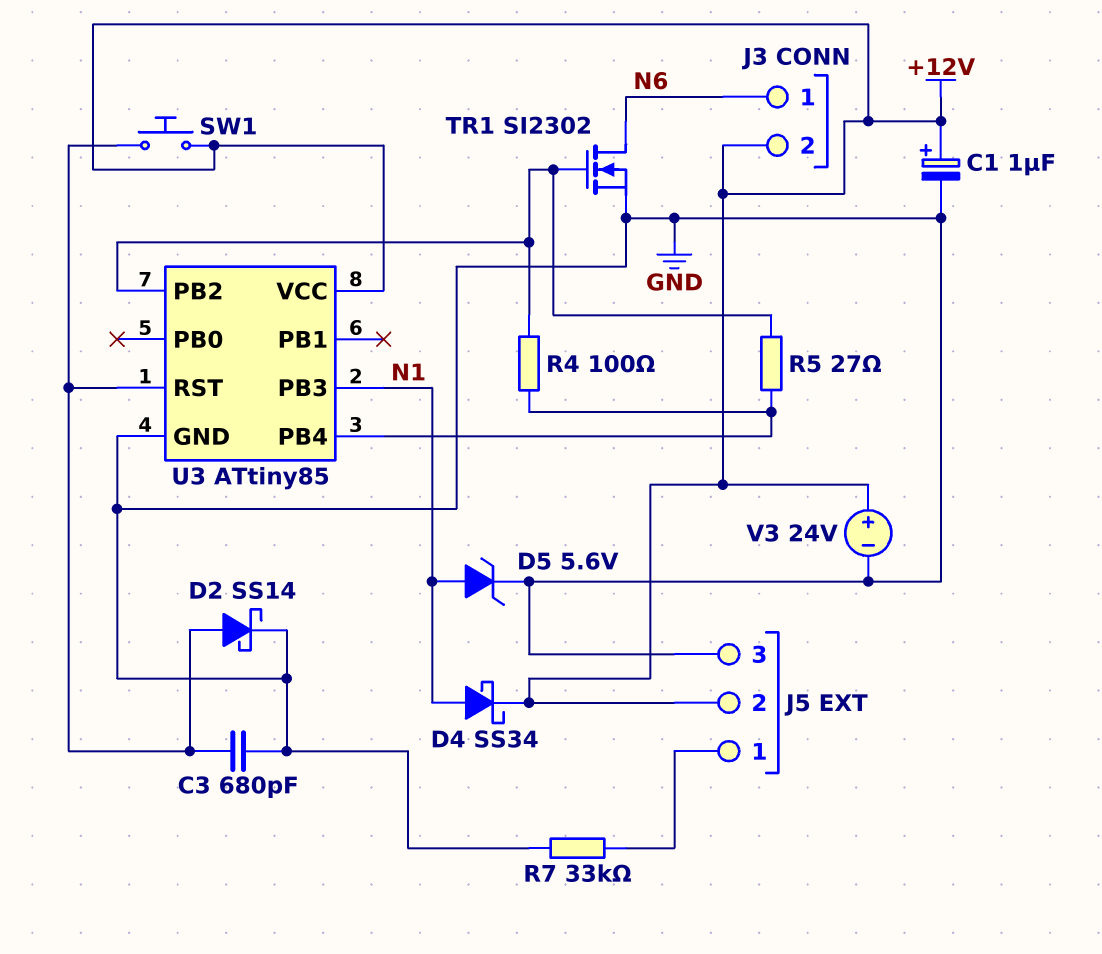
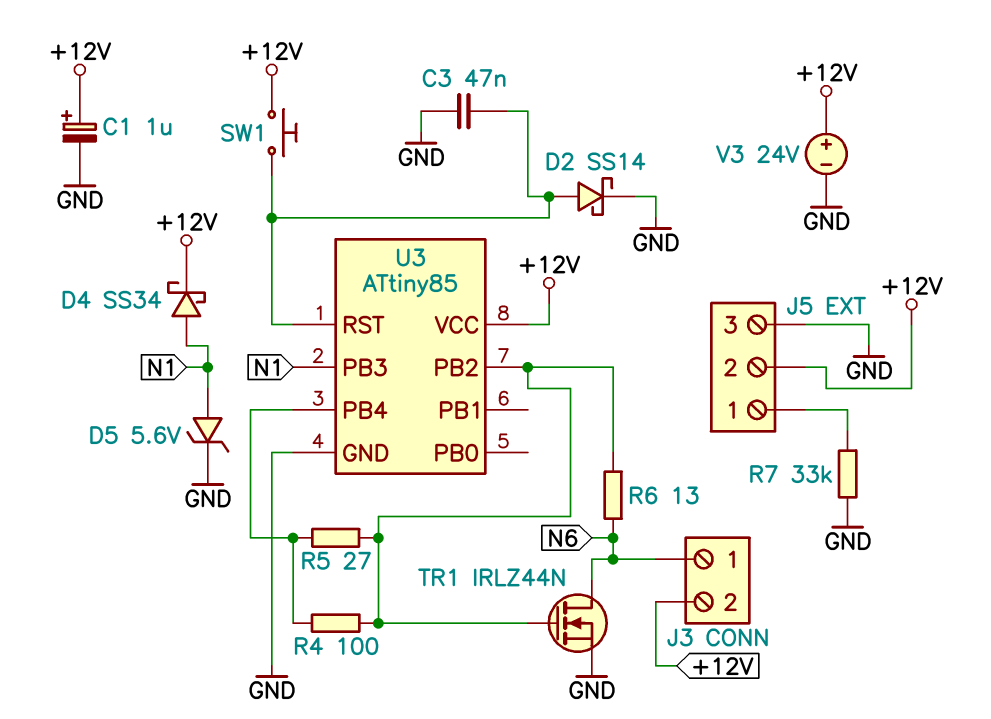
C3: 680pF (GND, U3/RST) -> 47nF (GND, U3/RST)
R6: none -> 13 (N6, U3/PB2)
TR1: NMOS SI2302 (G U3/PB2, D N6, S GND) -> NMOS IRLZ44N (G U3/PB2, D N6, S GND)

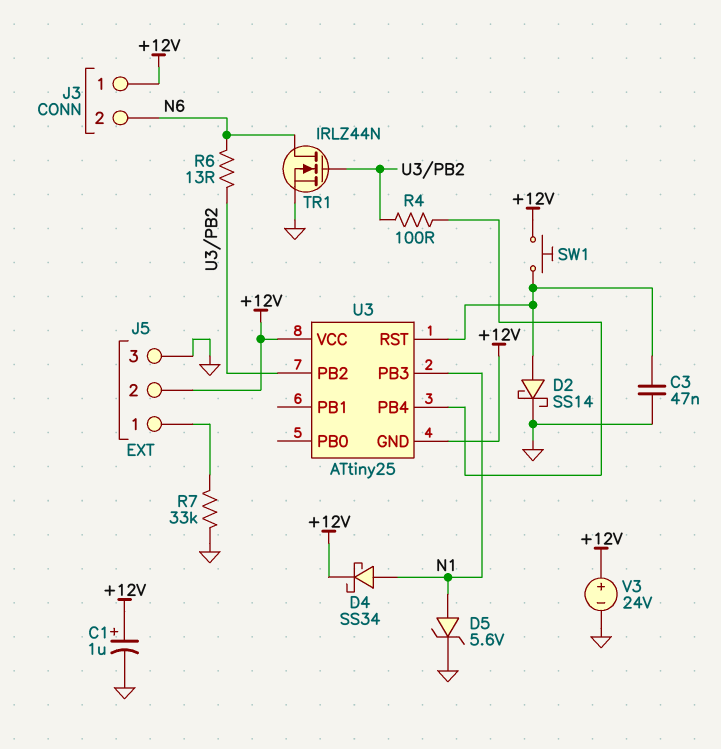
J3 pin 1: N6 -> +12V
J3 pin 2: +12V -> N6
R5: 27 (U3/PB2, U3/PB4) -> none
U3: ATtiny85 -> ATtiny25
U3 pin GND: GND -> +12V

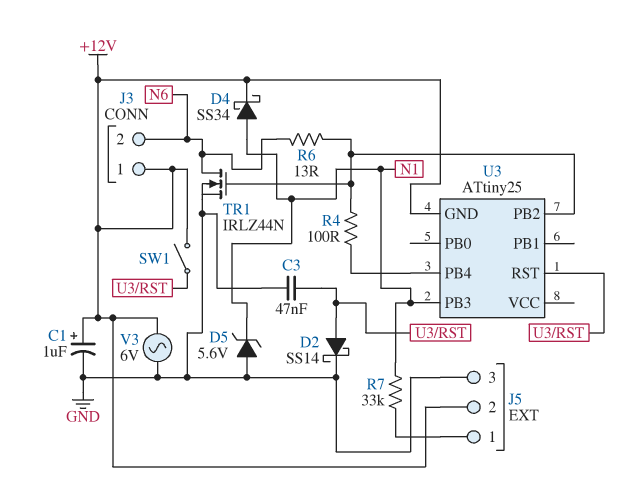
D5: zener 5.6V (A N1, K GND) -> zener 5.6V (A GND, K N1)
R7: 33k (GND, J5/1) -> 33k (J5/1, N1)
SW1: button (+12V, U3/RST) -> switch (+12V, U3/RST)
U3 pin VCC: +12V -> none
V3: 24V (plus +12V, minus GND) -> AC 6V (+12V, GND)

